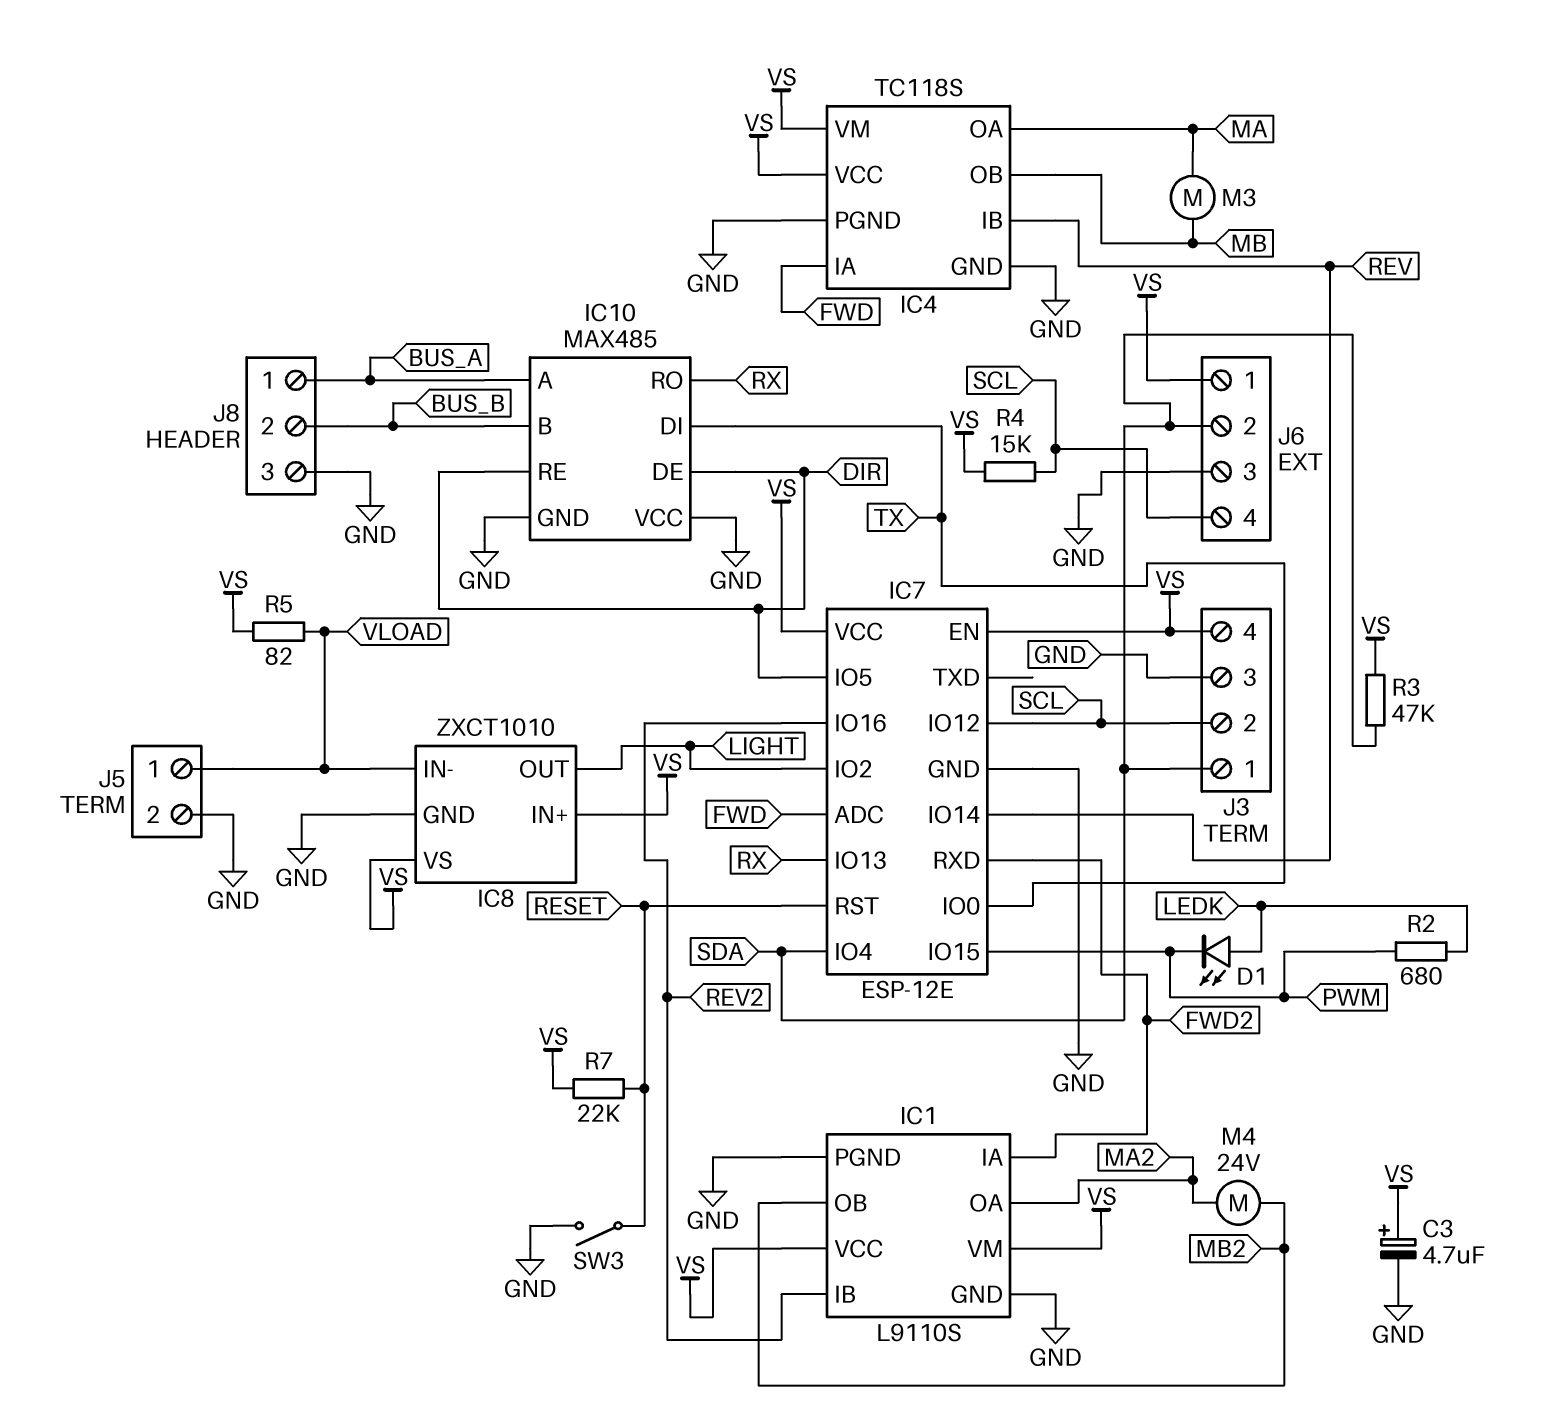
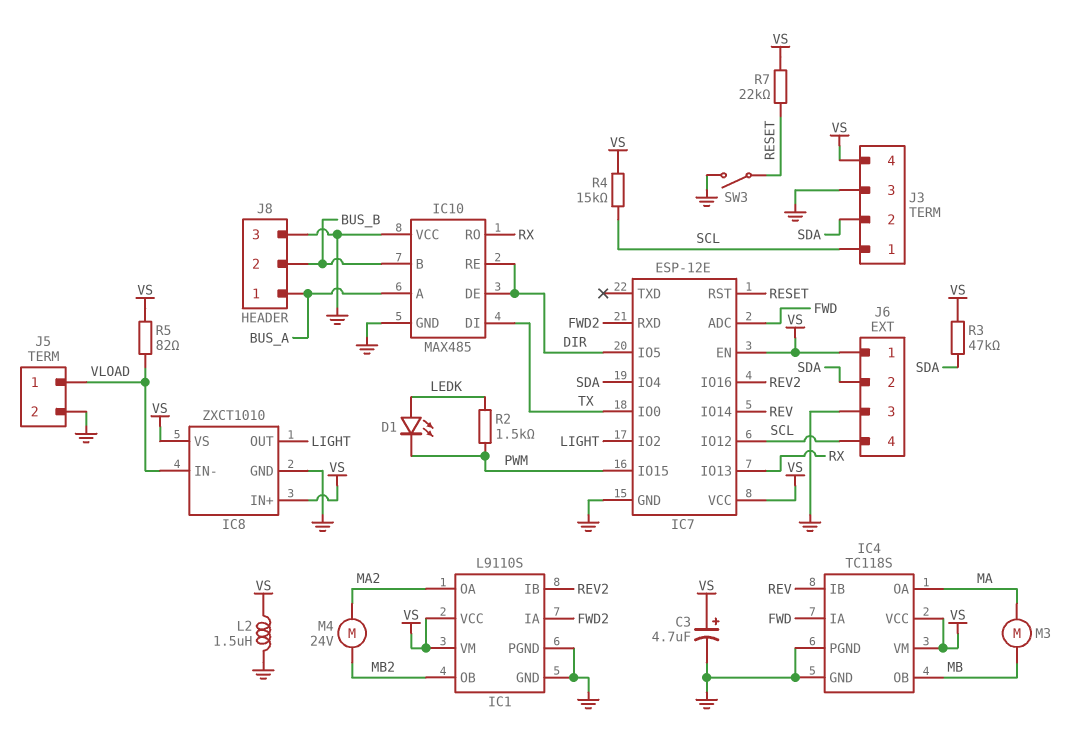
J3 pin 1: SDA -> SCL
J3 pin 2: SCL -> SDA
L2: none -> 1.5uH (GND, VS)
R2: 680 (LEDK, PWM) -> 1.5k (LEDK, PWM)

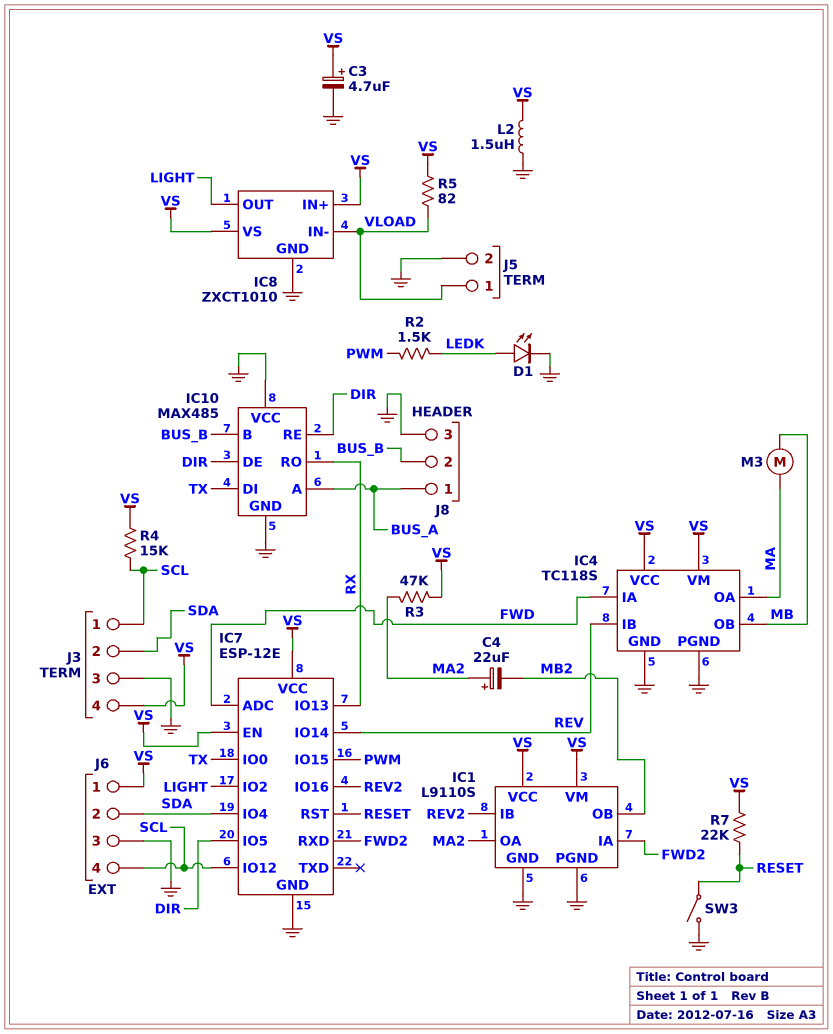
C4: none -> 22uF (plus MA2, minus MB2)
D1: LED (A LEDK, K PWM) -> LED (A LEDK, K GND)
M4: motor 24V (MA2, MB2) -> none
R3: 47k (SDA, VS) -> 47k (MA2, VS)

